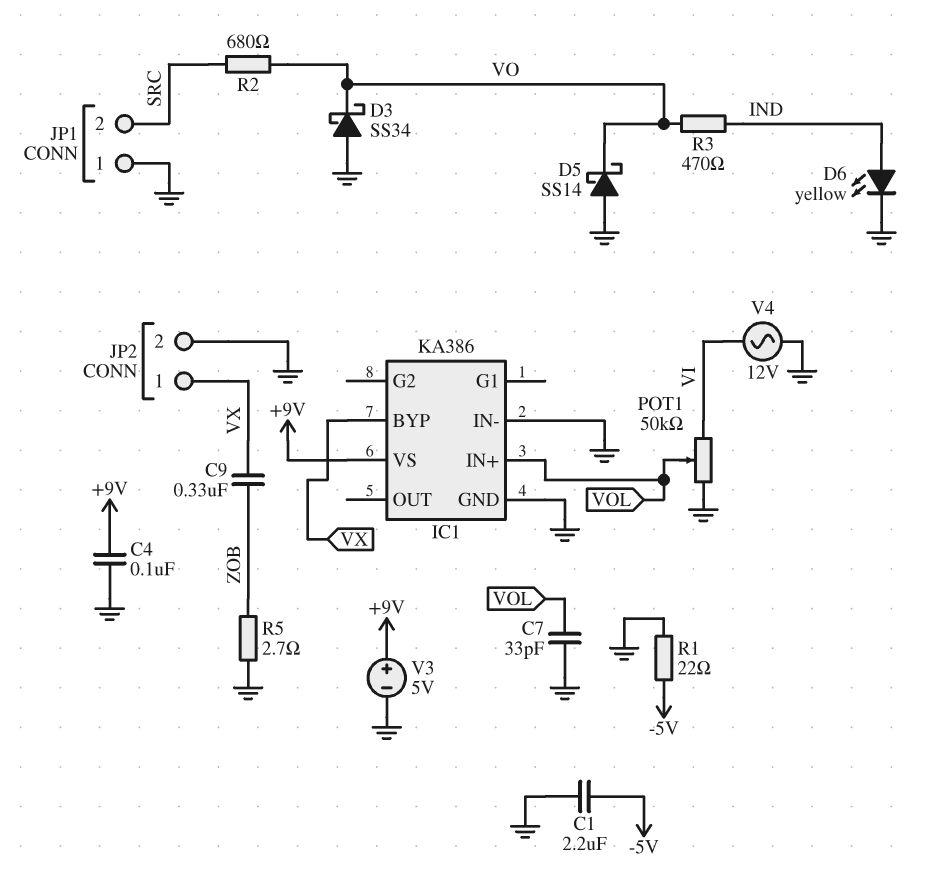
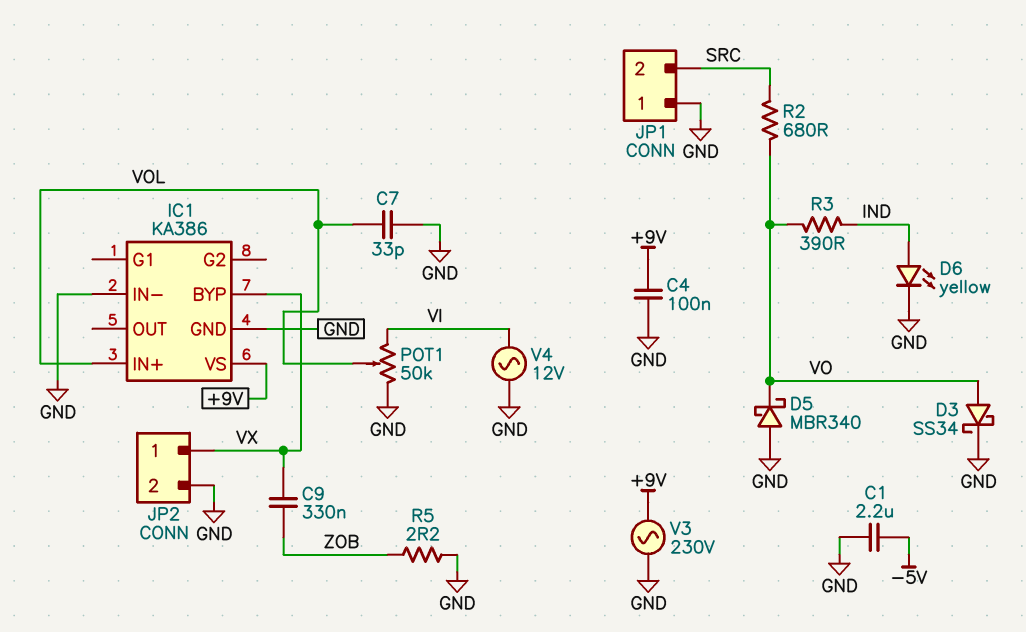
D3: schottky SS34 (A GND, K VO) -> schottky SS34 (A VO, K GND)
D5: schottky SS14 (A GND, K VO) -> schottky MBR340 (A GND, K VO)
R1: 22 (-5V, GND) -> none
R3: 470 (IND, VO) -> 390 (IND, VO)
R5: 2.7 (GND, ZOB) -> 2.2 (GND, ZOB)
V3: 5V (plus +9V, minus GND) -> AC 230V (+9V, GND)

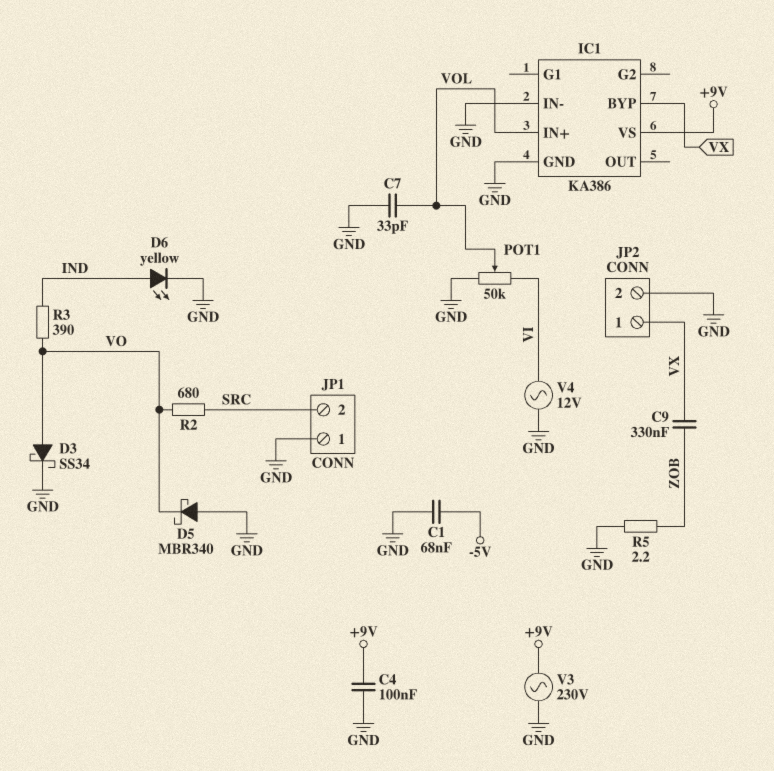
C1: 2.2uF (-5V, GND) -> 68nF (-5V, GND)

